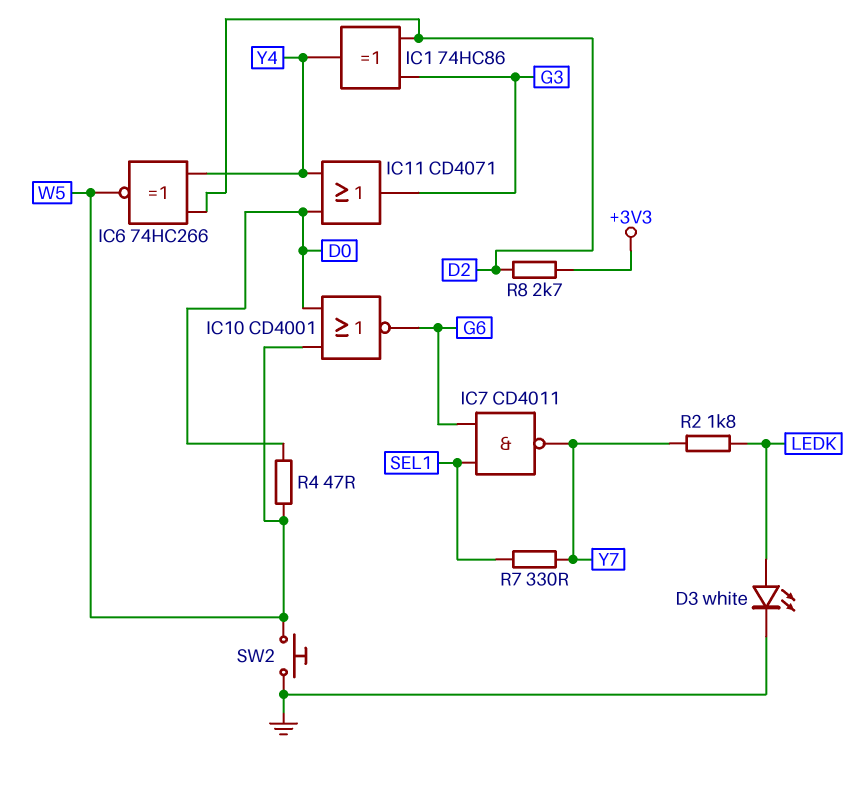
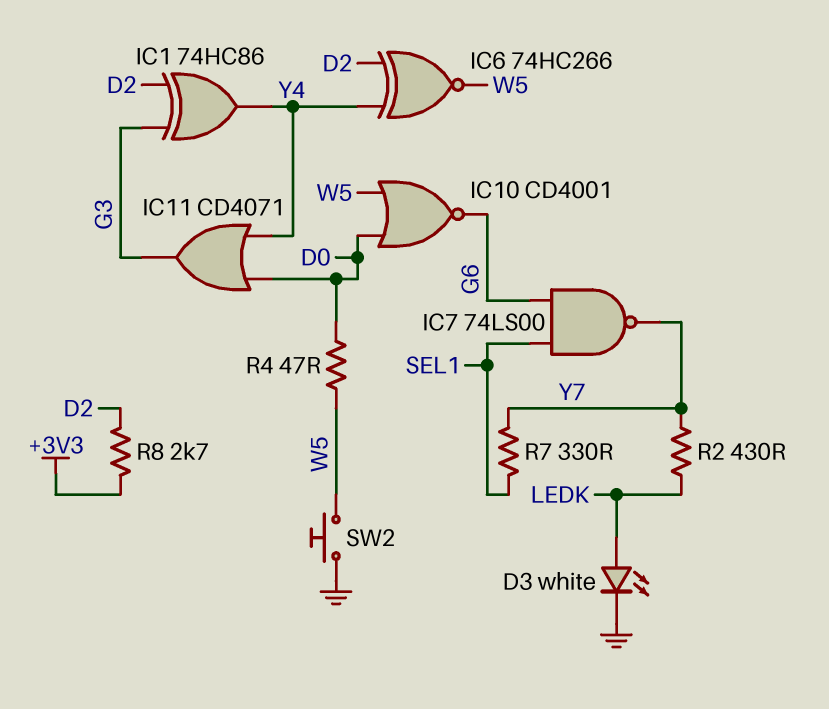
IC7: NAND CD4011 (in G6, in SEL1, out Y7) -> NAND 74LS00 (in G6, in SEL1, out Y7)
R2: 1.8k (LEDK, Y7) -> 430 (LEDK, Y7)

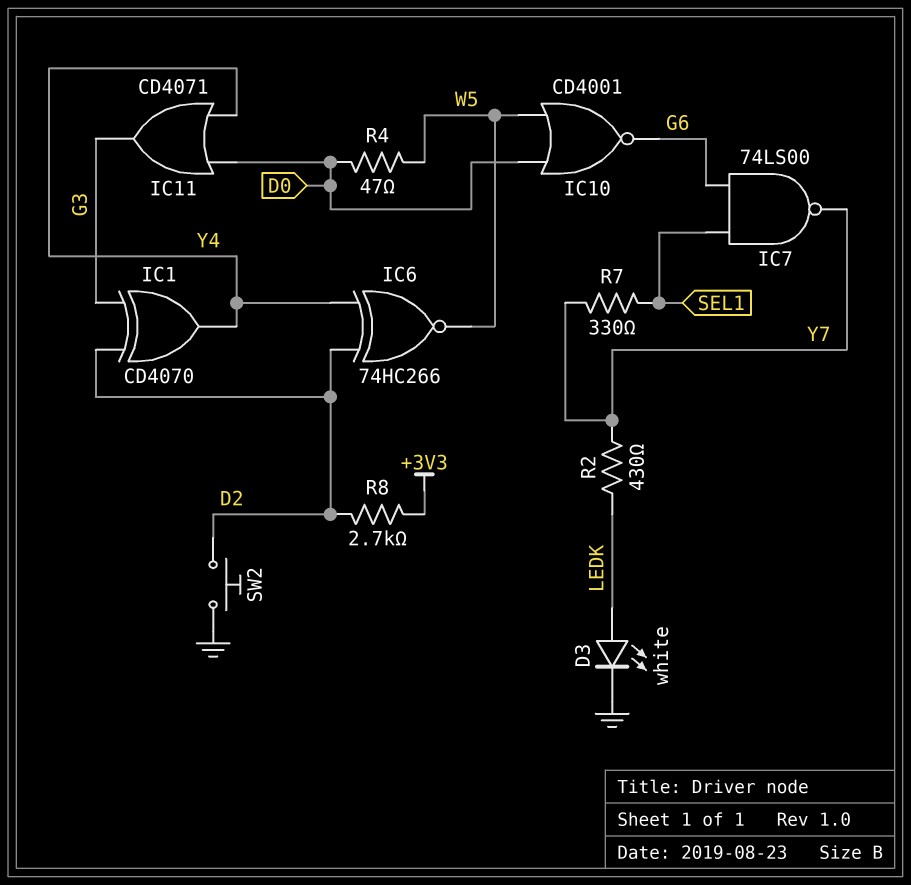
IC1: XOR 74HC86 (in D2, in G3, out Y4) -> XOR CD4070 (in D2, in G3, out Y4)
SW2: button (GND, W5) -> button (D2, GND)

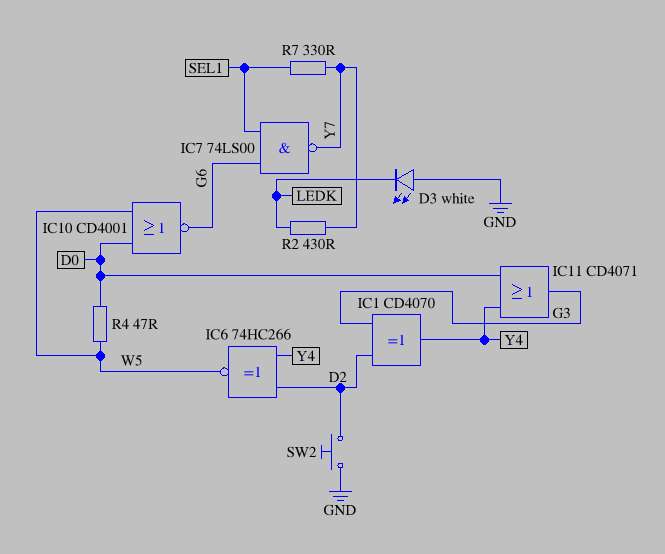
D3: LED white (A LEDK, K GND) -> LED white (A GND, K LEDK)
R8: 2.7k (+3V3, D2) -> none

